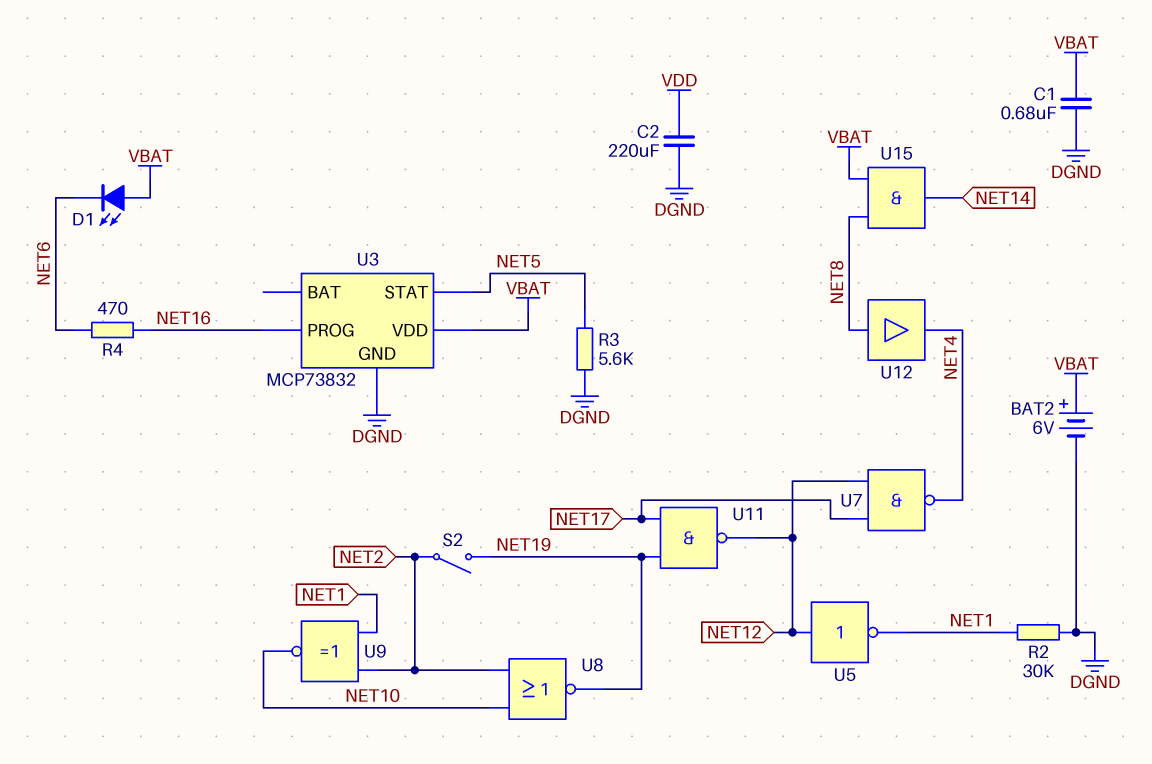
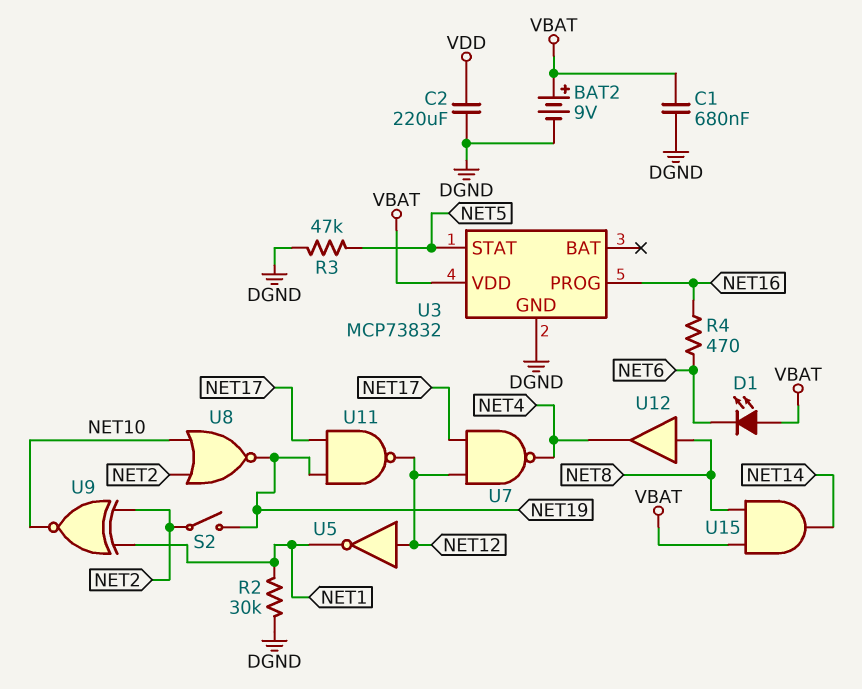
BAT2: 6V (plus VBAT, minus DGND) -> 9V (plus VBAT, minus DGND)
R3: 5.6k (DGND, NET5) -> 47k (DGND, NET5)

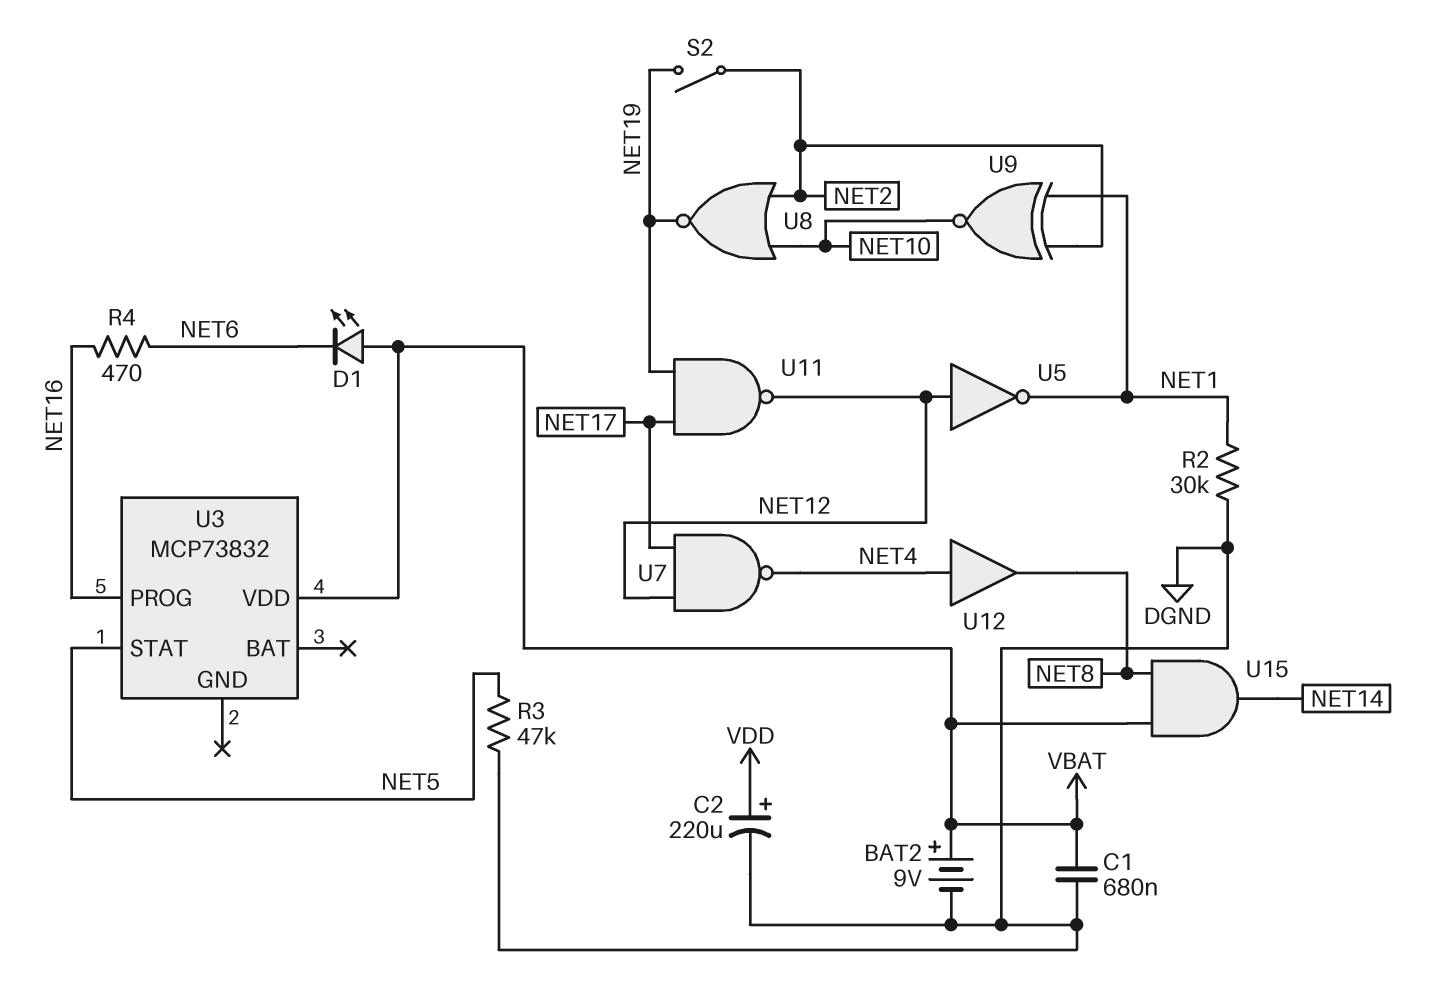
C2: 220uF (DGND, VDD) -> 220uF (plus VDD, minus DGND)
U3 pin GND: DGND -> none
U12: buffer (in NET8, out NET4) -> buffer (in NET4, out NET8)

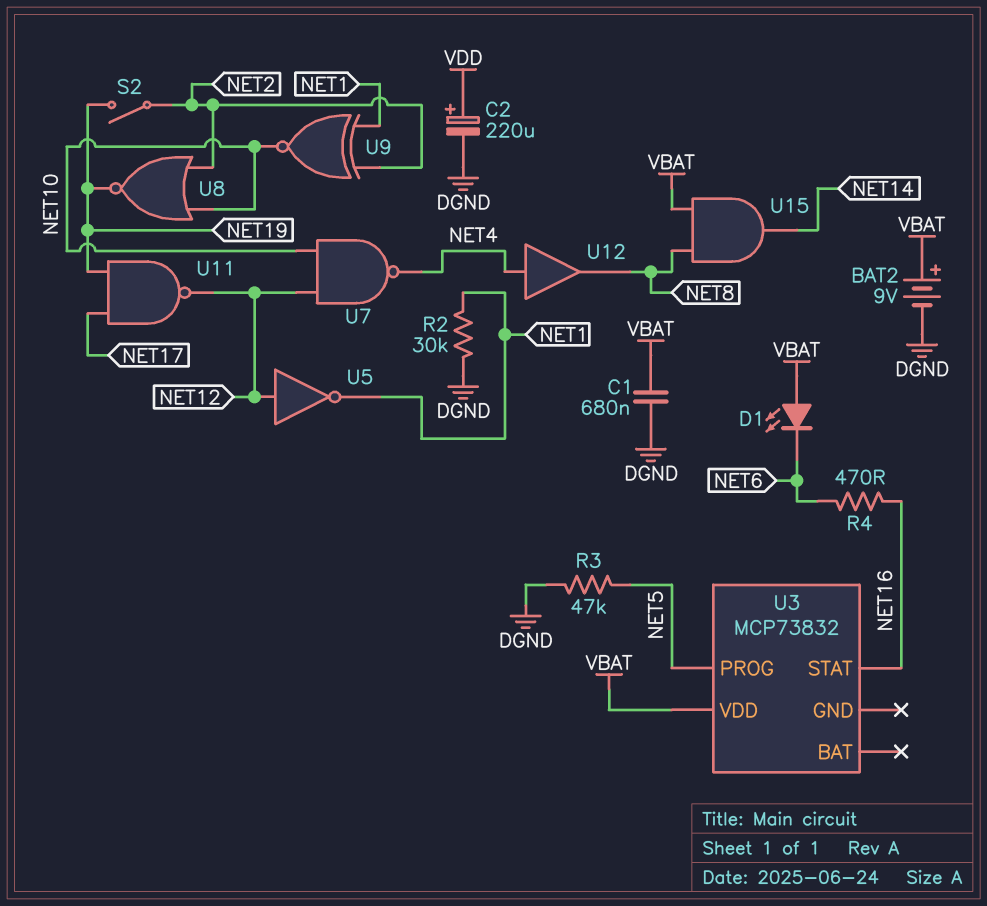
U3 pin PROG: NET16 -> NET5
U3 pin STAT: NET5 -> NET16
U7: NAND (in NET12, in NET17, out NET4) -> NAND (in NET10, in NET12, out NET4)

